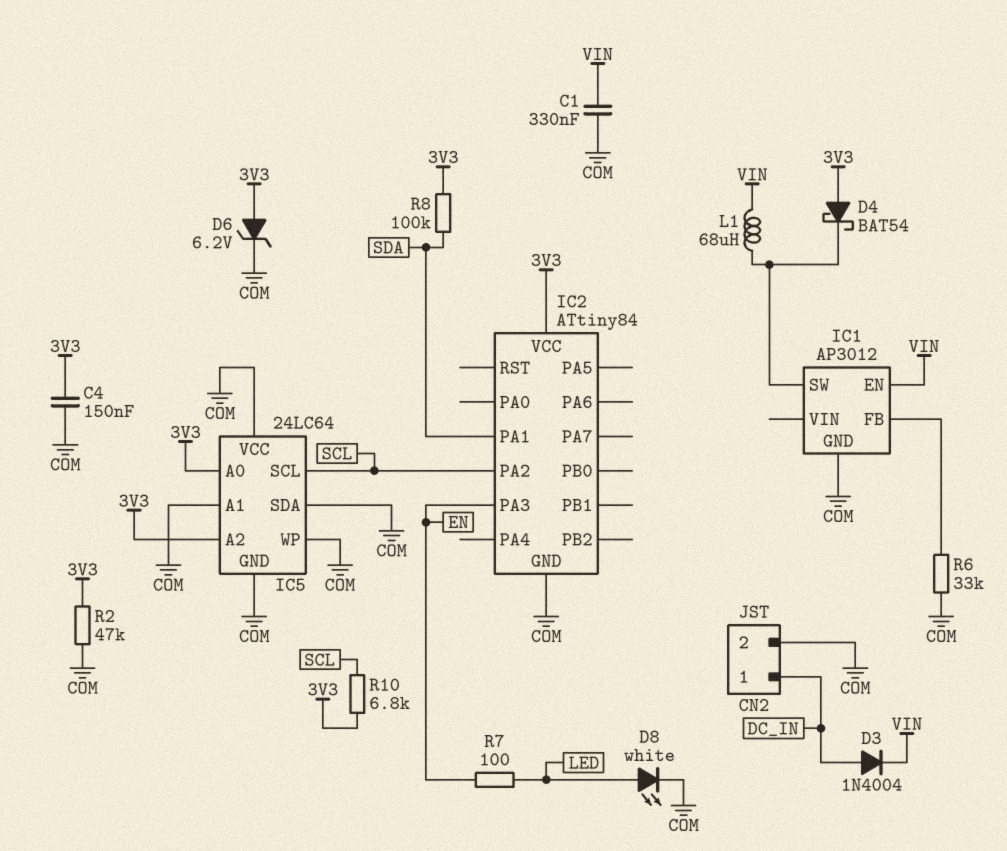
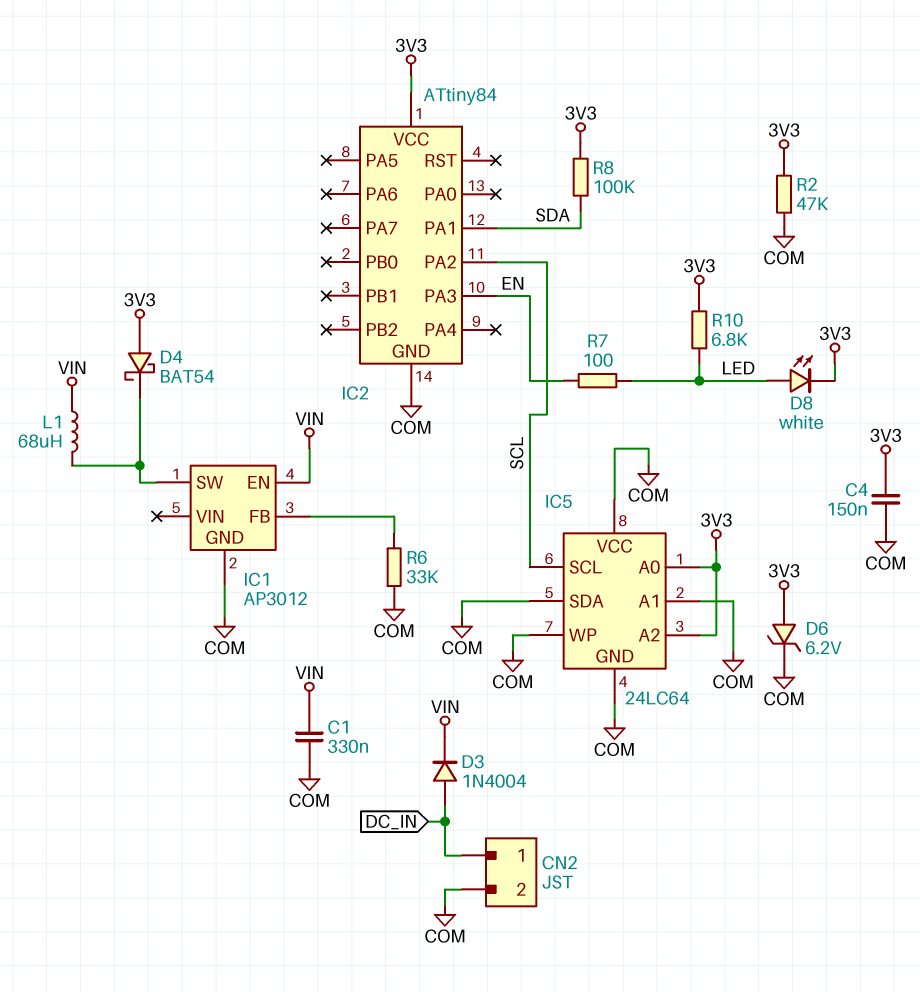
D8: LED white (A LED, K COM) -> LED white (A LED, K 3V3)
R10: 6.8k (3V3, SCL) -> 6.8k (3V3, LED)

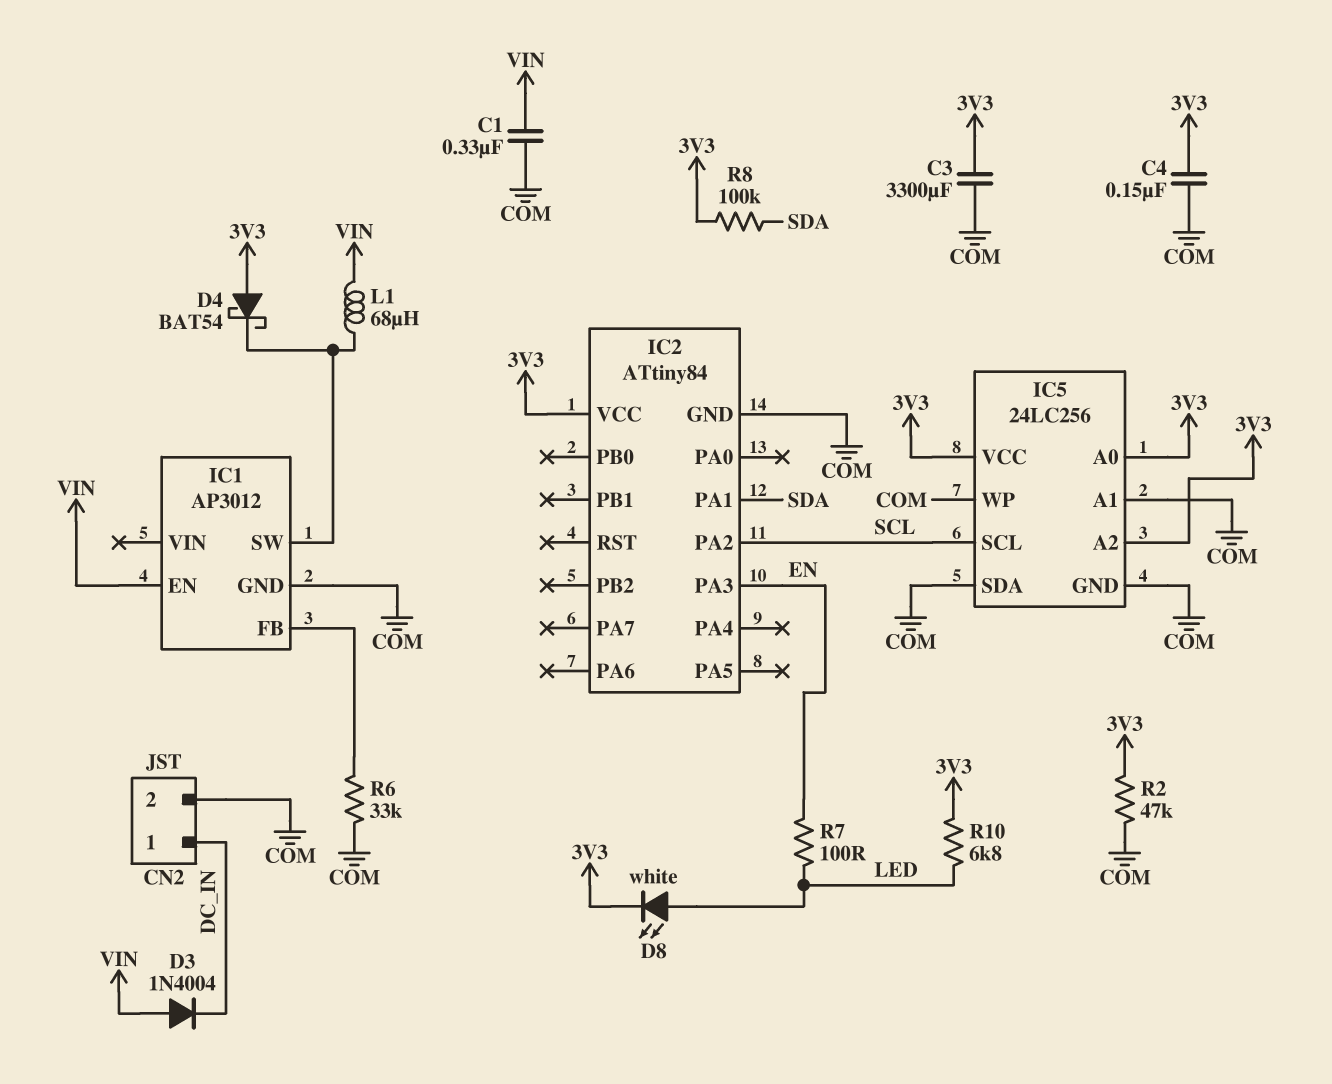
C3: none -> 3300uF (3V3, COM)
D3: diode 1N4004 (A DC_IN, K VIN) -> diode 1N4004 (A VIN, K DC_IN)
D6: zener 6.2V (A 3V3, K COM) -> none
IC5: 24LC64 -> 24LC256
IC5 pin VCC: COM -> 3V3

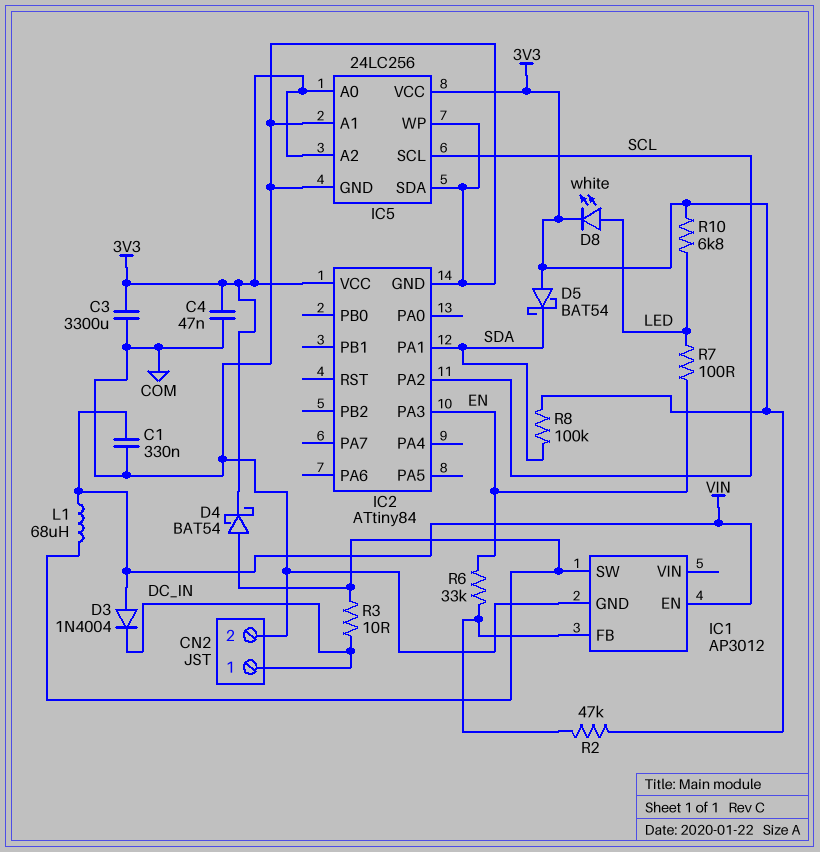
C4: 150nF (3V3, COM) -> 47nF (3V3, COM)
D4: schottky BAT54 (A 3V3, K IC1/SW) -> schottky BAT54 (A IC1/SW, K 3V3)
D5: none -> schottky BAT54 (A 3V3, K SDA)
R2: 47k (3V3, COM) -> 47k (3V3, IC1/FB)
R3: none -> 10 (DC_IN, IC1/SW)
R6: 33k (COM, IC1/FB) -> 33k (EN, IC1/FB)

